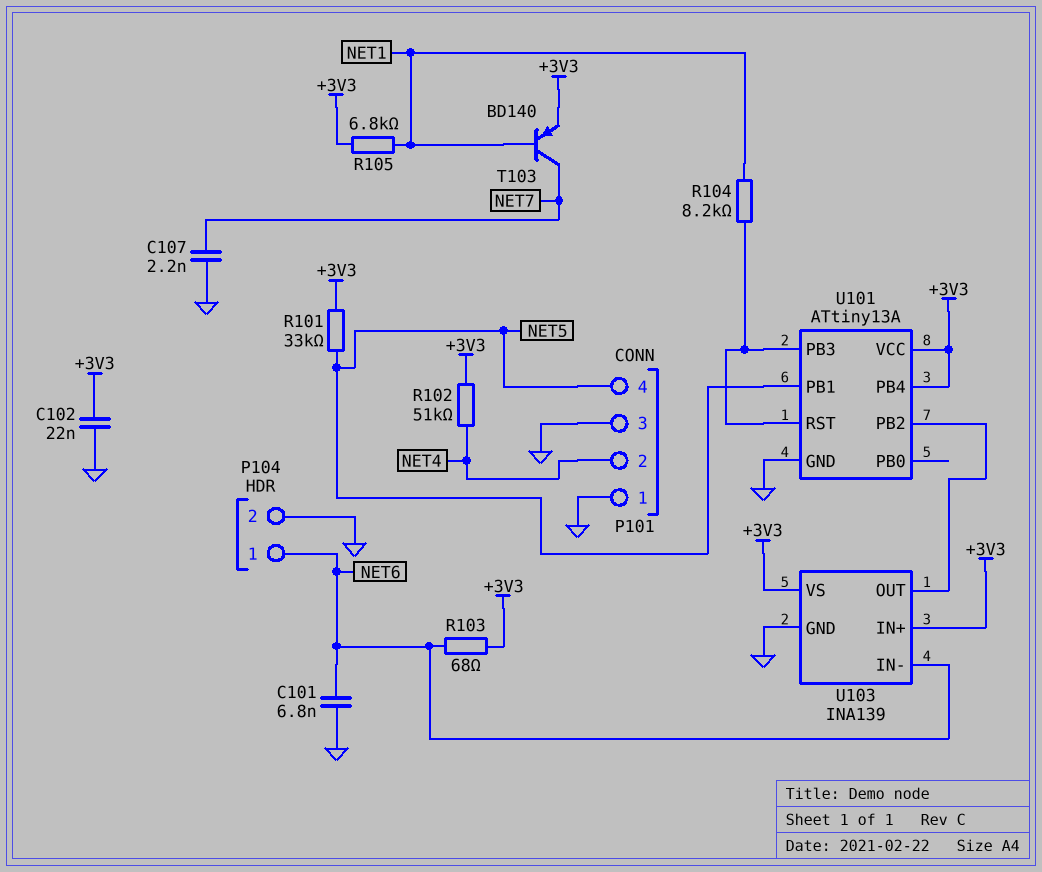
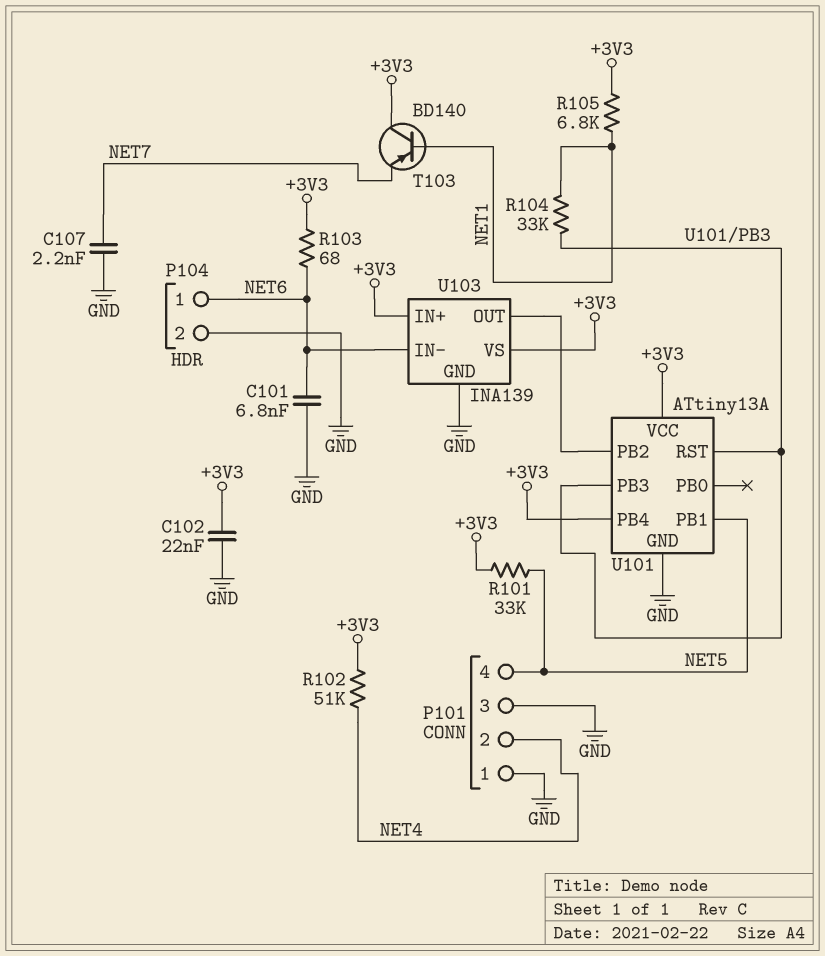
R104: 8.2k (NET1, U101/PB3) -> 33k (NET1, U101/PB3)
T103: PNP BD140 (B NET1, C NET7, E +3V3) -> PNP BD140 (B NET1, C +3V3, E NET7)

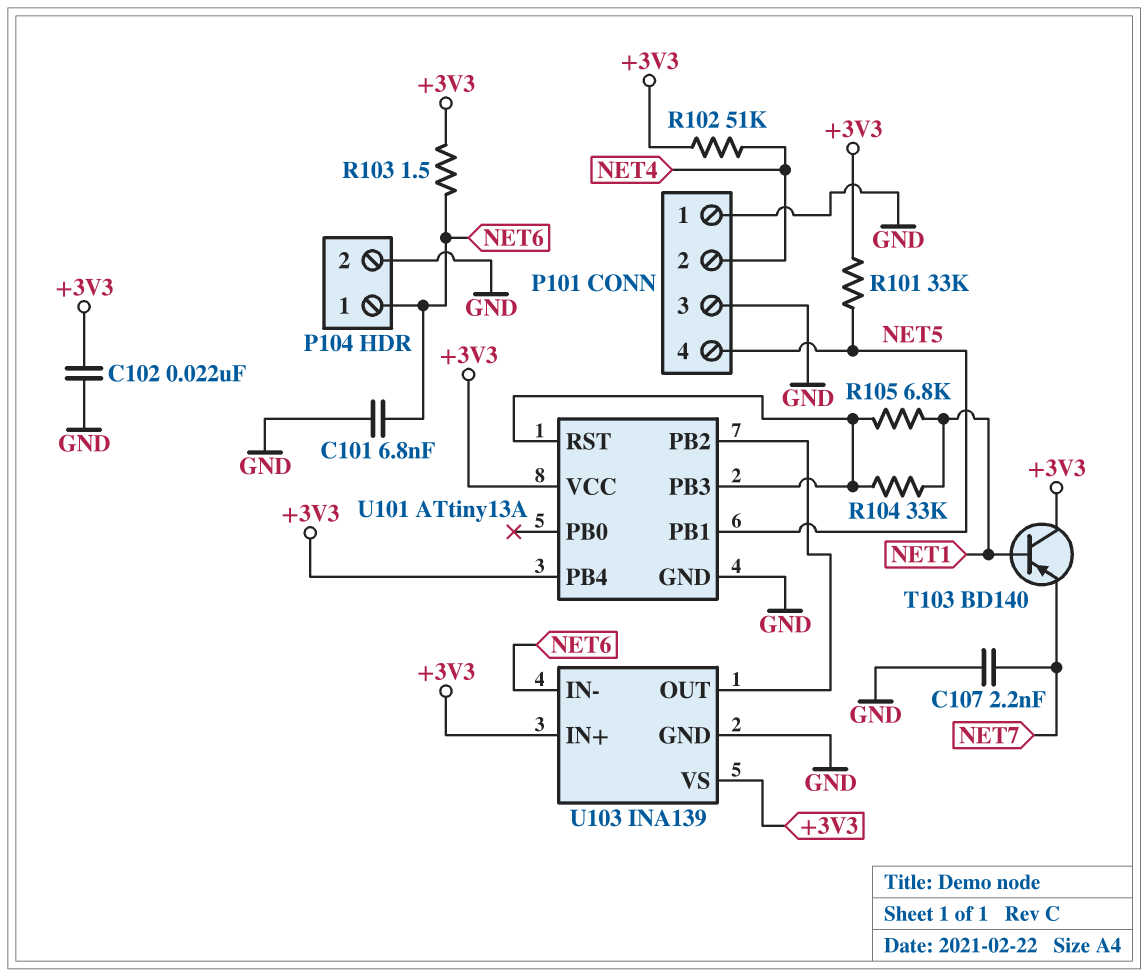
R103: 68 (+3V3, NET6) -> 1.5 (+3V3, NET6)
R105: 6.8k (+3V3, NET1) -> 6.8k (NET1, U101/PB3)

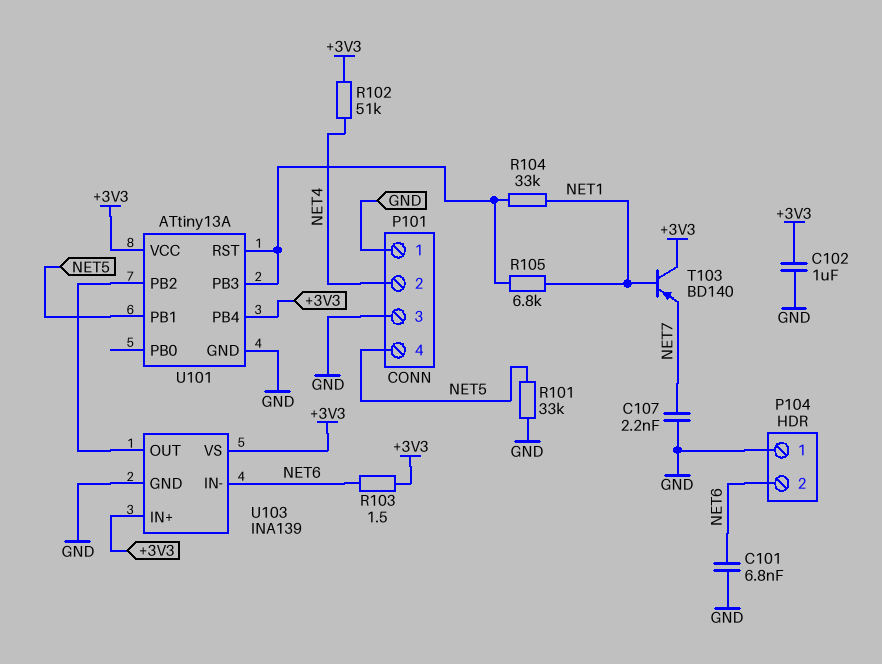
C102: 22nF (+3V3, GND) -> 1uF (+3V3, GND)
P104 pin 1: NET6 -> GND
P104 pin 2: GND -> NET6
R101: 33k (+3V3, NET5) -> 33k (GND, NET5)

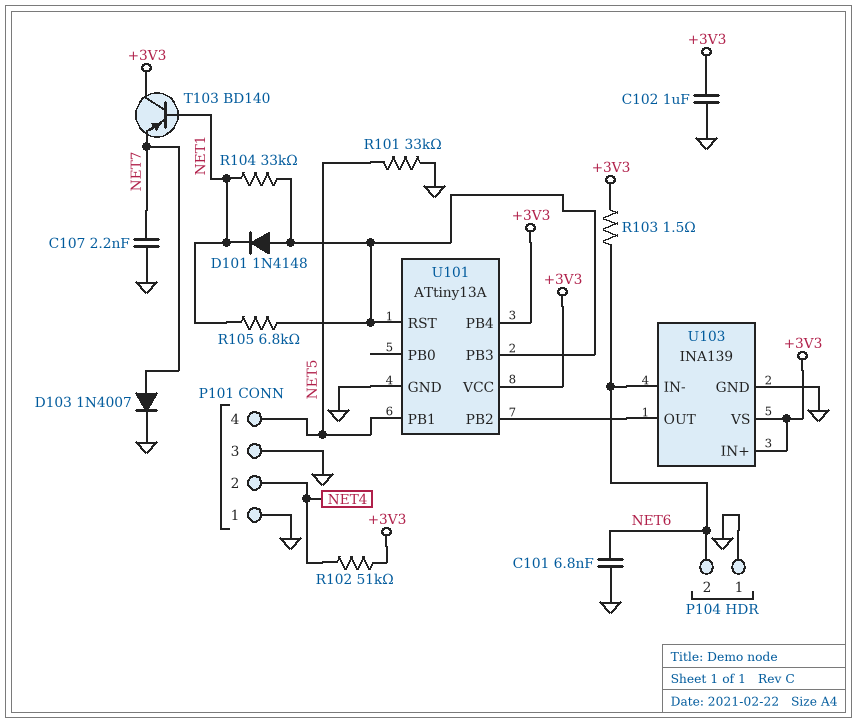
D101: none -> diode 1N4148 (A U101/PB3, K NET1)
D103: none -> diode 1N4007 (A NET7, K GND)

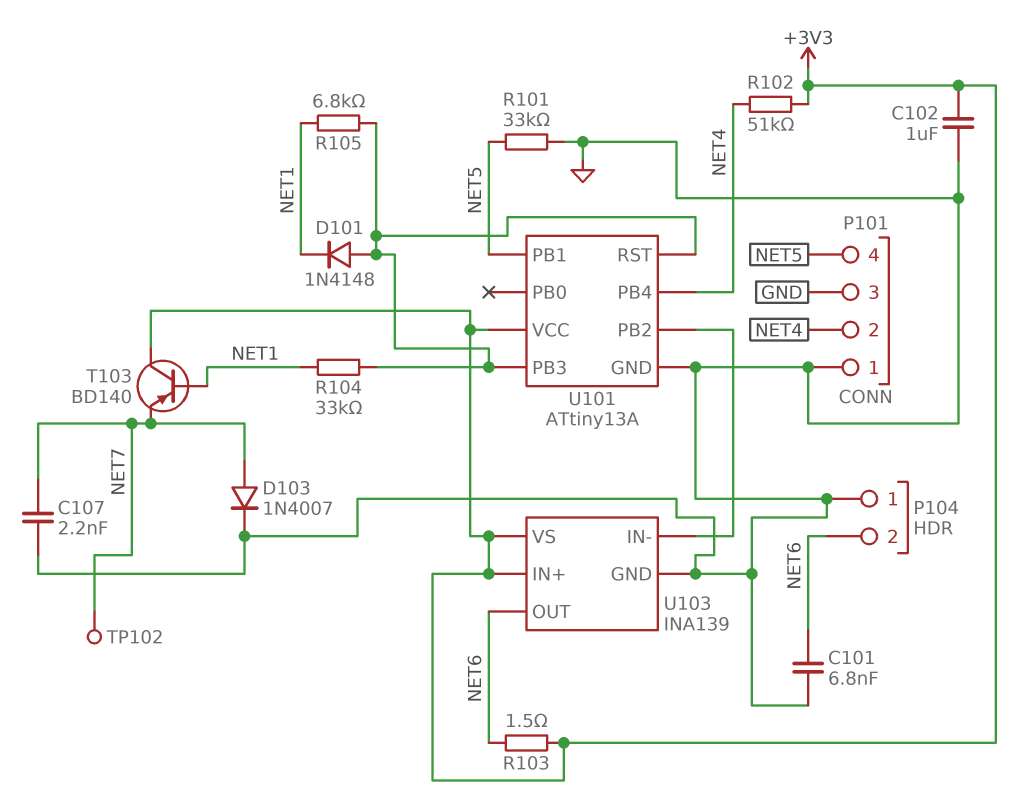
TP102: none -> test point (NET7)
U101 pin PB4: +3V3 -> NET4
U103 pin IN-: NET6 -> U101/PB2
U103 pin OUT: U101/PB2 -> NET6

